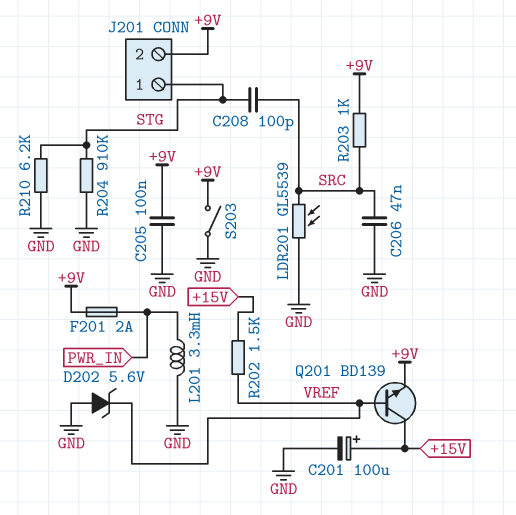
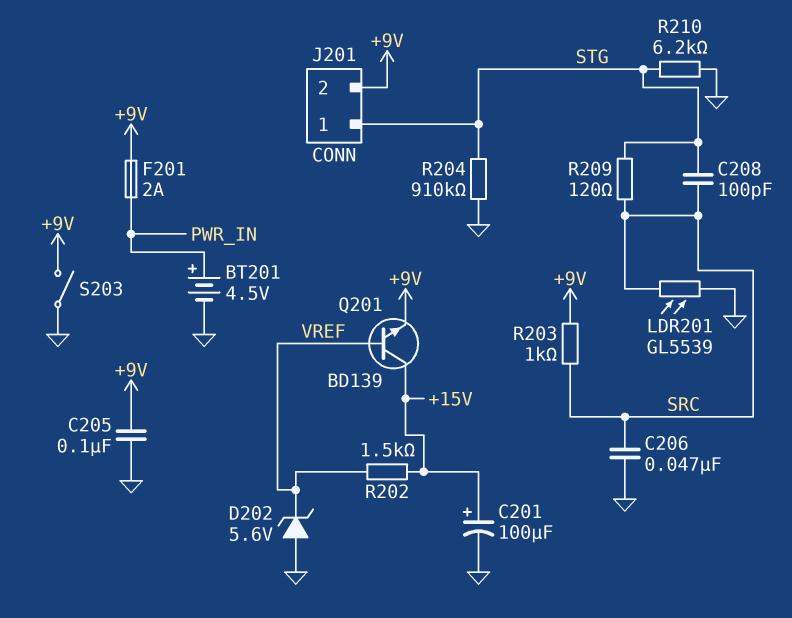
BT201: none -> 4.5V (plus PWR_IN, minus GND)
L201: 3.3mH (GND, PWR_IN) -> none
R209: none -> 120 (SRC, STG)

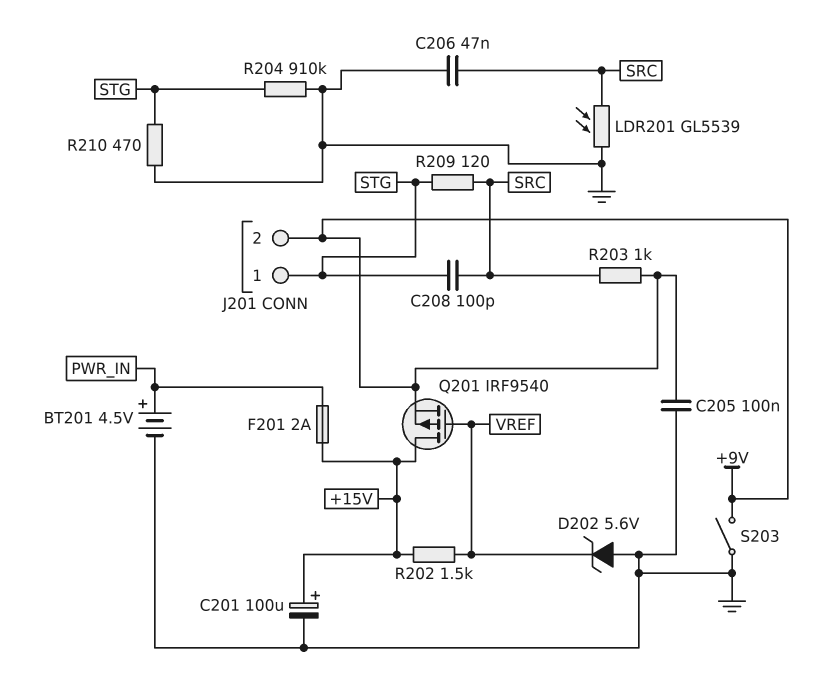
F201: 2A (+9V, PWR_IN) -> 2A (+15V, PWR_IN)
Q201: NPN BD139 (B VREF, C +15V, E +9V) -> PMOS IRF9540 (G VREF, D +15V, S +9V)
R210: 6.2k (GND, STG) -> 470 (GND, STG)

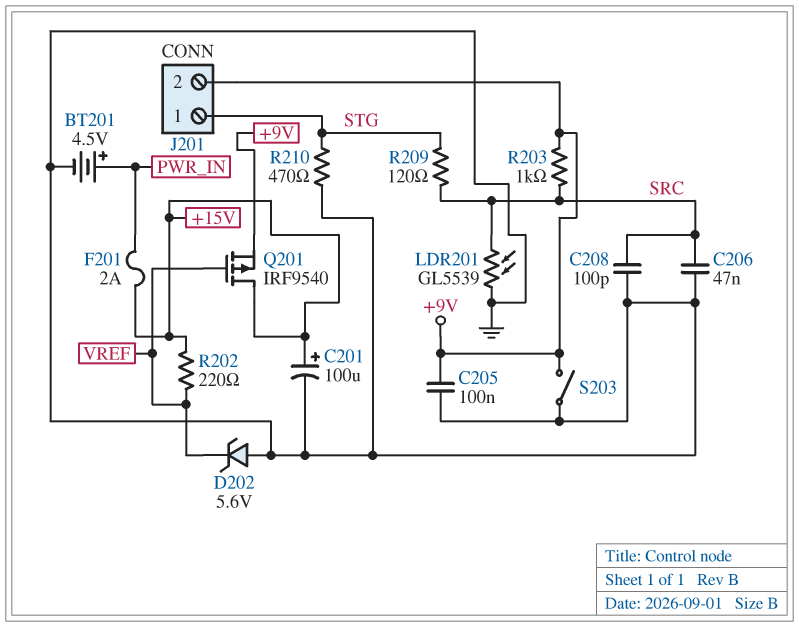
C208: 100pF (SRC, STG) -> 100pF (GND, SRC)
R202: 1.5k (+15V, VREF) -> 220 (+15V, VREF)
R204: 910k (GND, STG) -> none

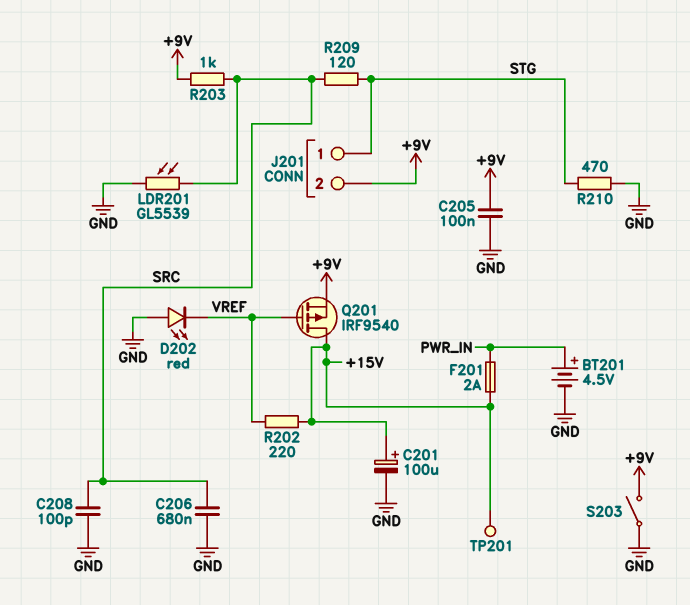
C206: 47nF (GND, SRC) -> 680nF (GND, SRC)
D202: zener 5.6V (A GND, K VREF) -> LED red (A GND, K VREF)
TP201: none -> test point (+15V)

